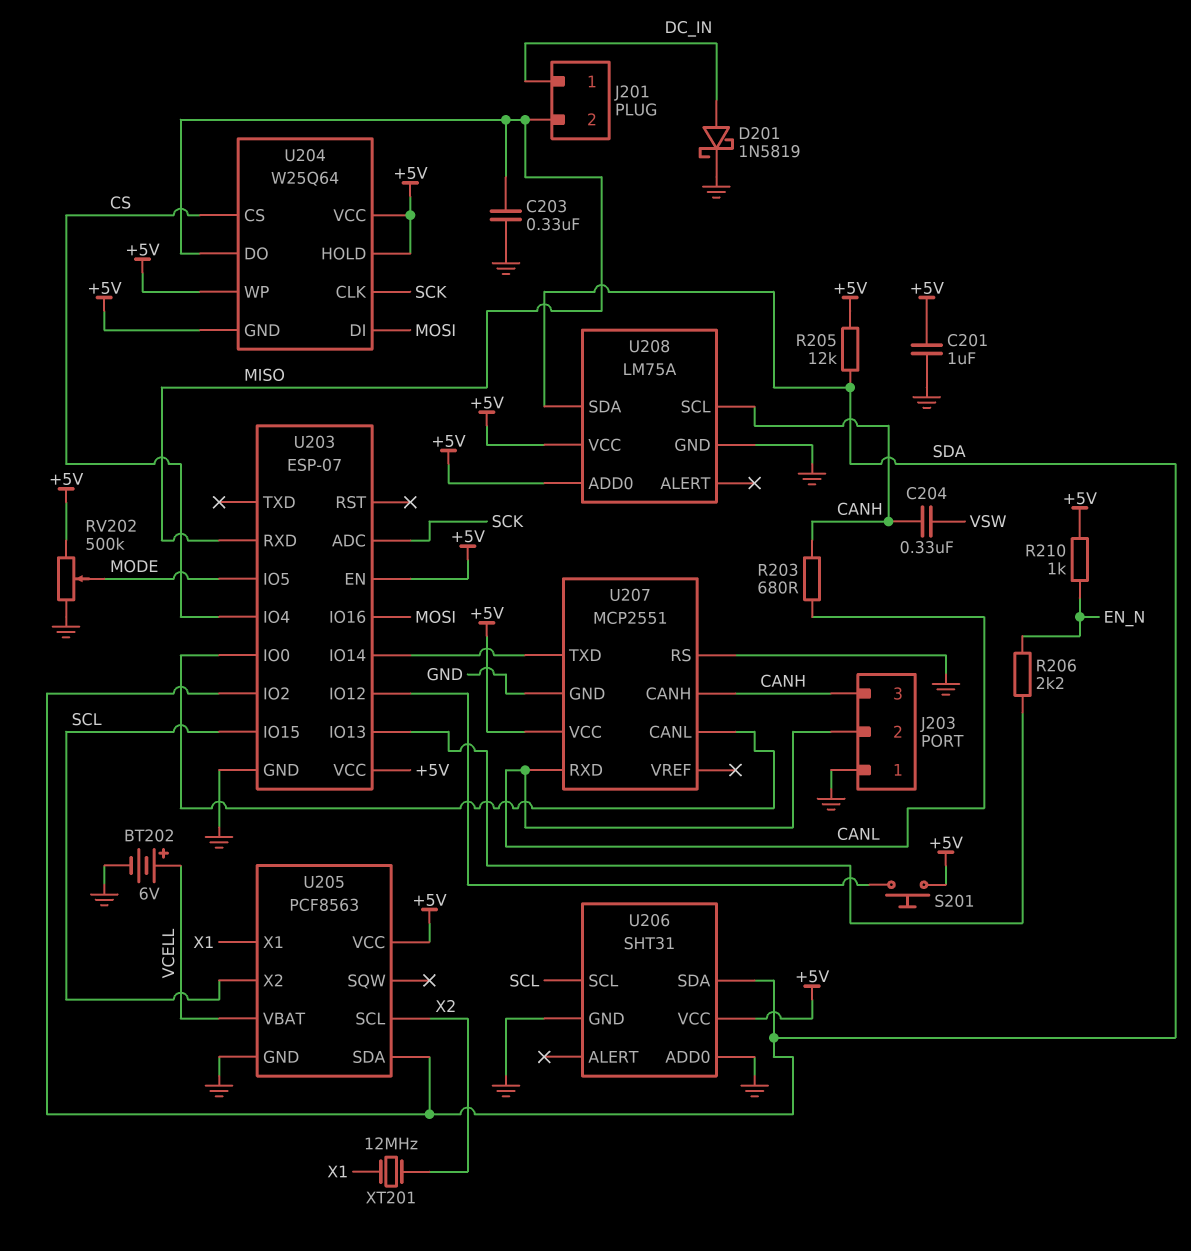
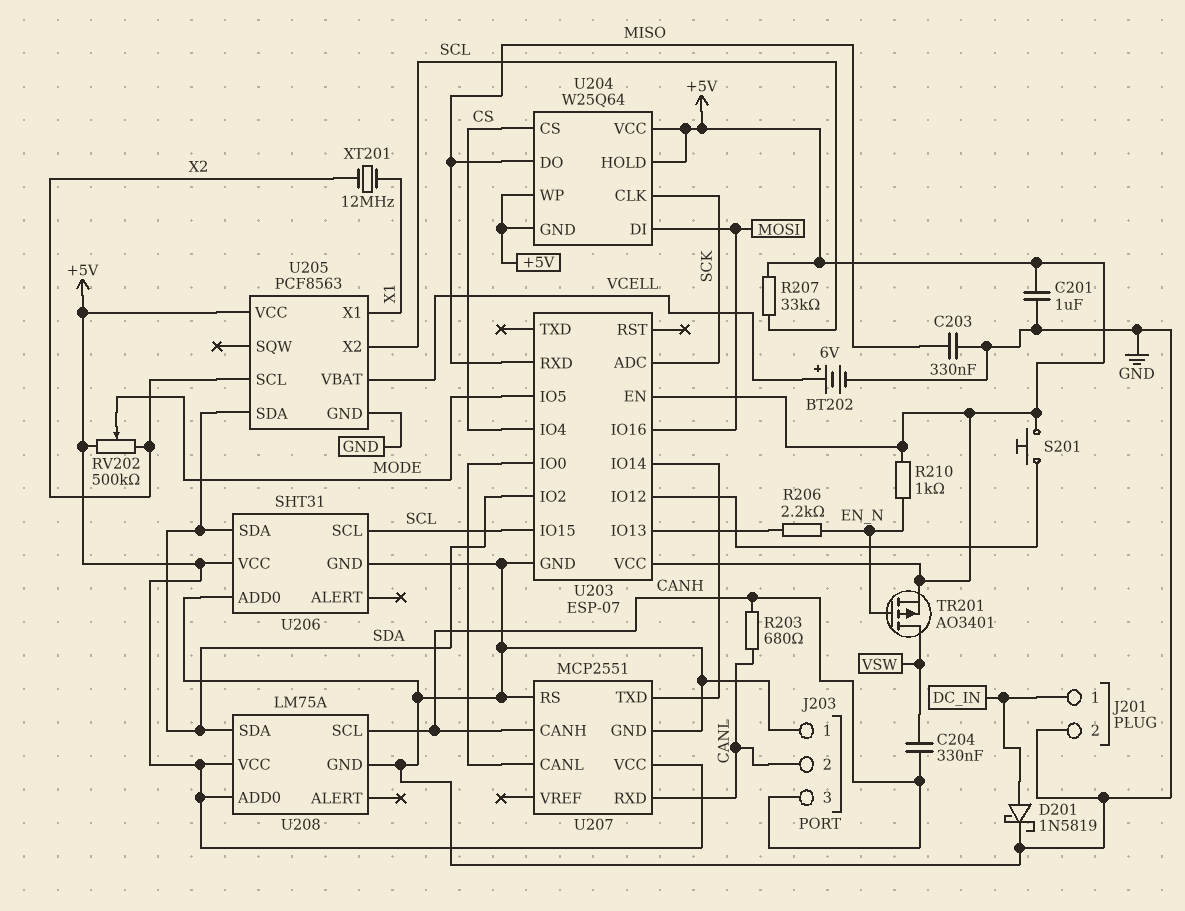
J201 pin 2: MISO -> GND
R205: 12k (+5V, SDA) -> none
R207: none -> 33k (+5V, SCL)
RV202: 500k (+5V, GND, wiper MODE) -> 500k (+5V, X2, wiper MODE)
TR201: none -> PMOS AO3401 (G EN_N, D VSW, S +5V)

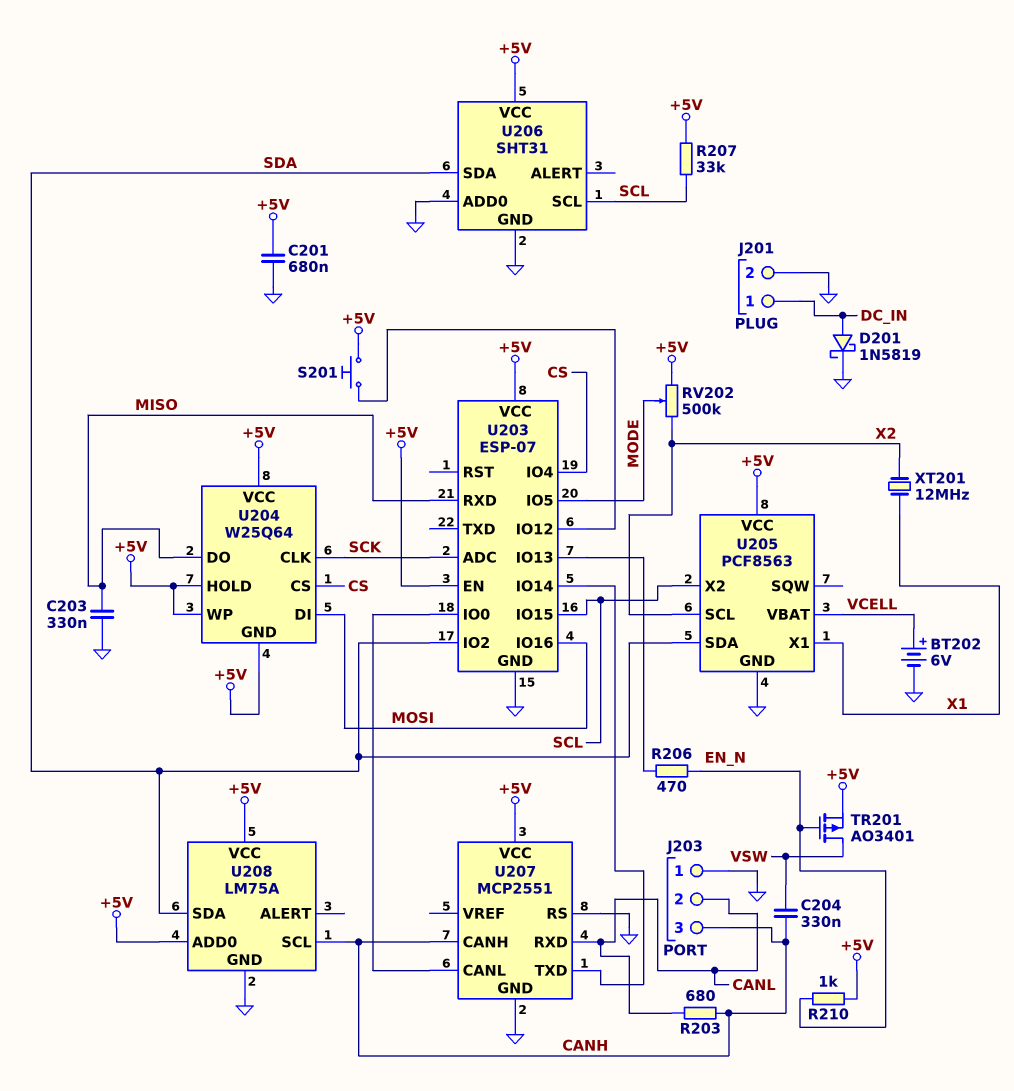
C201: 1uF (+5V, GND) -> 680nF (+5V, GND)
R206: 2.2k (EN_N, U203/IO13) -> 470 (EN_N, U203/IO13)

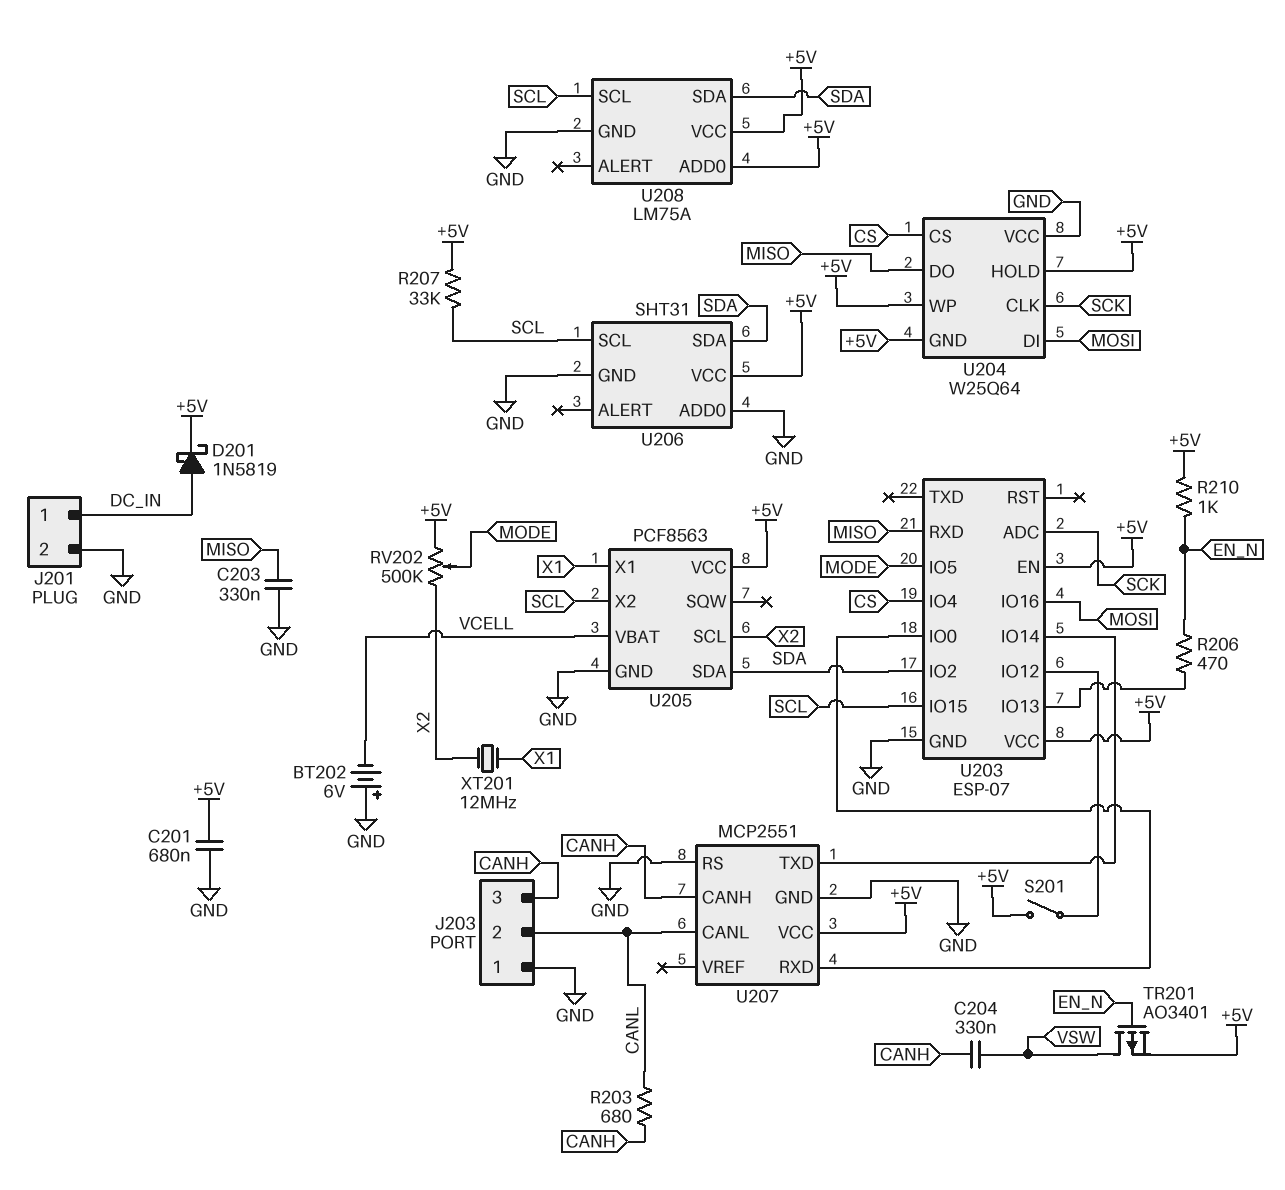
BT202: 6V (plus VCELL, minus GND) -> 6V (plus GND, minus VCELL)
D201: schottky 1N5819 (A DC_IN, K GND) -> schottky 1N5819 (A DC_IN, K +5V)
S201: button (+5V, U203/IO12) -> switch (+5V, U203/IO12)
U204 pin VCC: +5V -> GND
U207 pin CANL: U203/IO0 -> CANL
U207 pin RXD: CANL -> U203/IO0
U208 pin SCL: CANH -> SCL

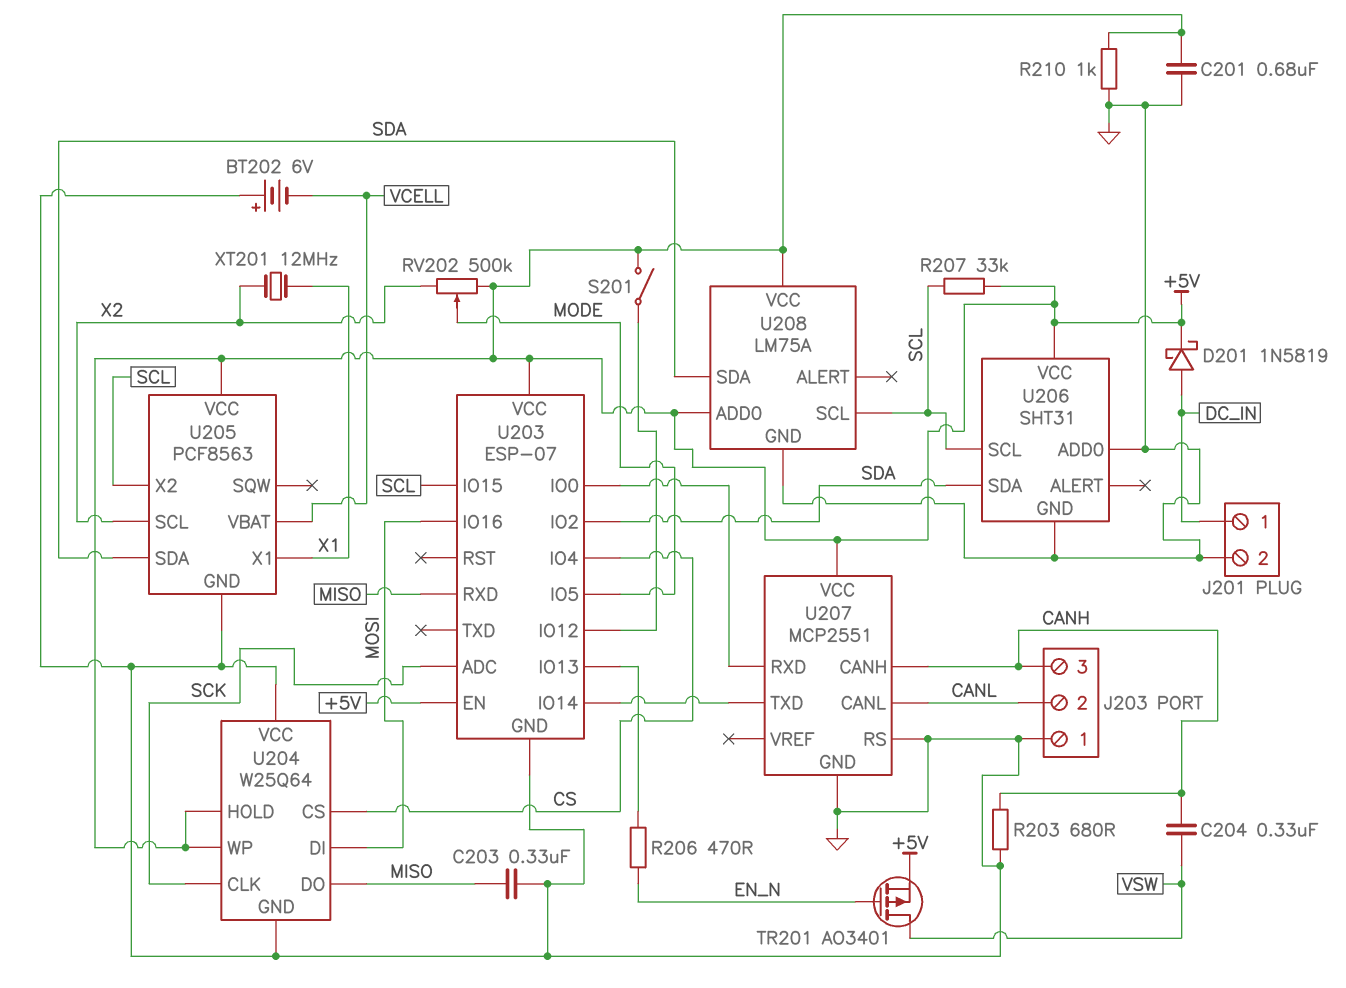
R203: 680 (CANH, CANL) -> 680 (CANH, GND)
R210: 1k (+5V, EN_N) -> 1k (+5V, GND)
U204 pin GND: +5V -> GND

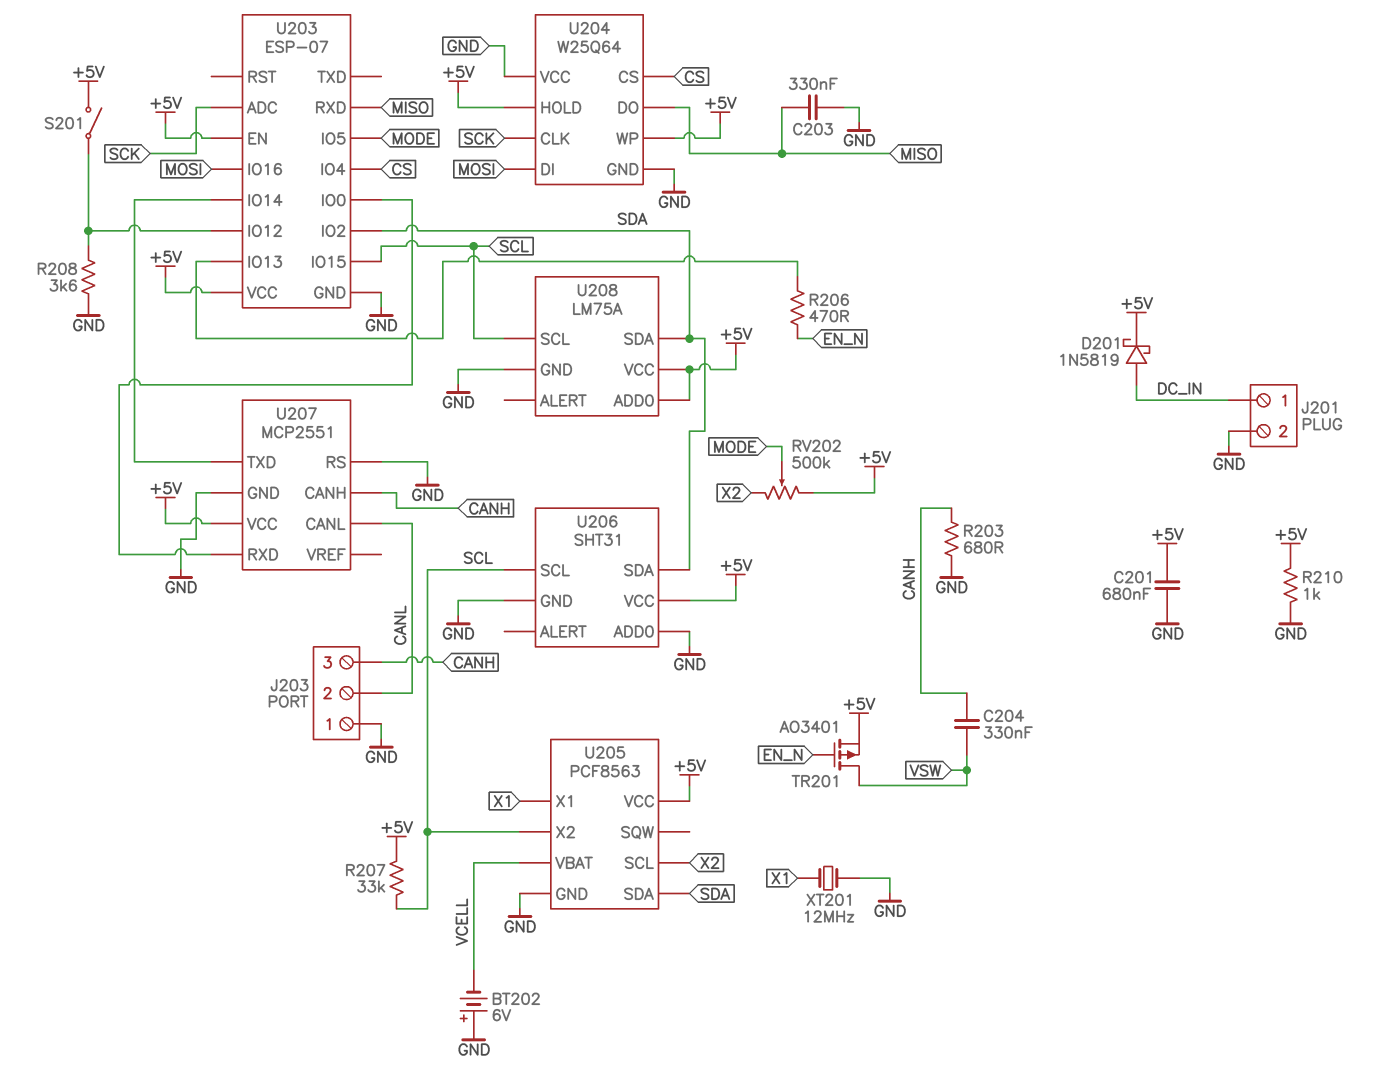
R208: none -> 3.6k (GND, U203/IO12)
XT201: 12MHz (X1, X2) -> 12MHz (GND, X1)

